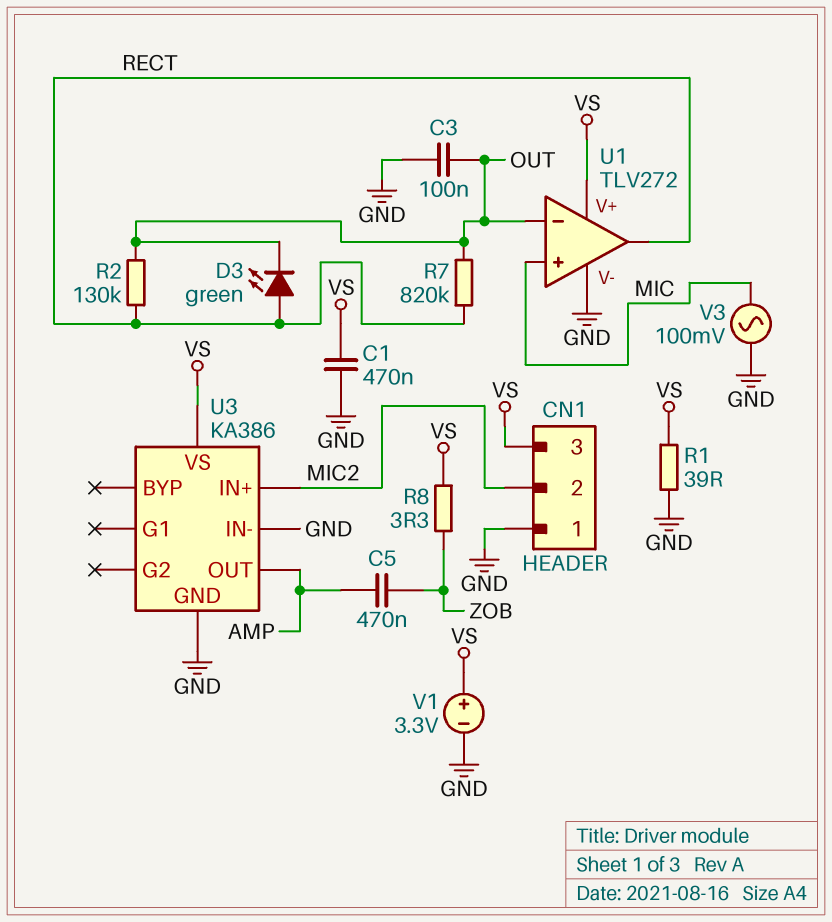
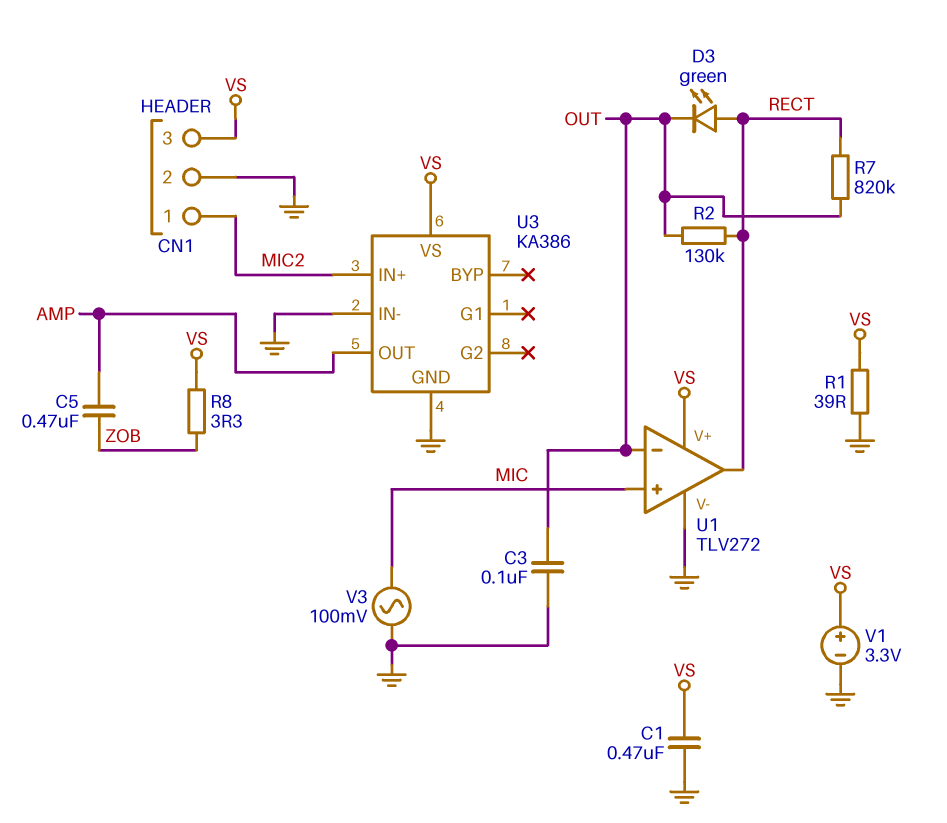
CN1 pin 1: GND -> MIC2
CN1 pin 2: MIC2 -> GND

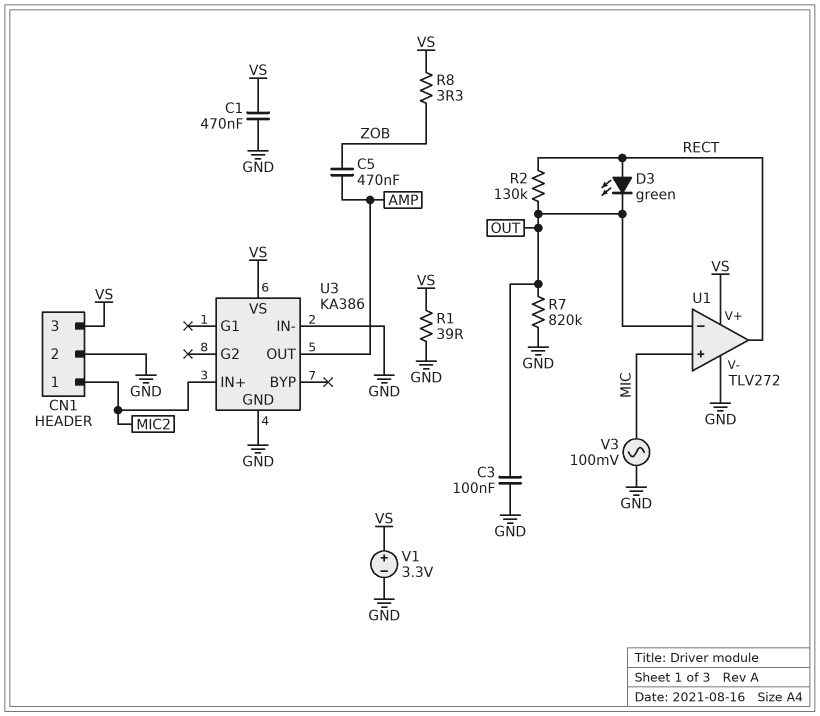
R7: 820k (OUT, RECT) -> 820k (GND, OUT)

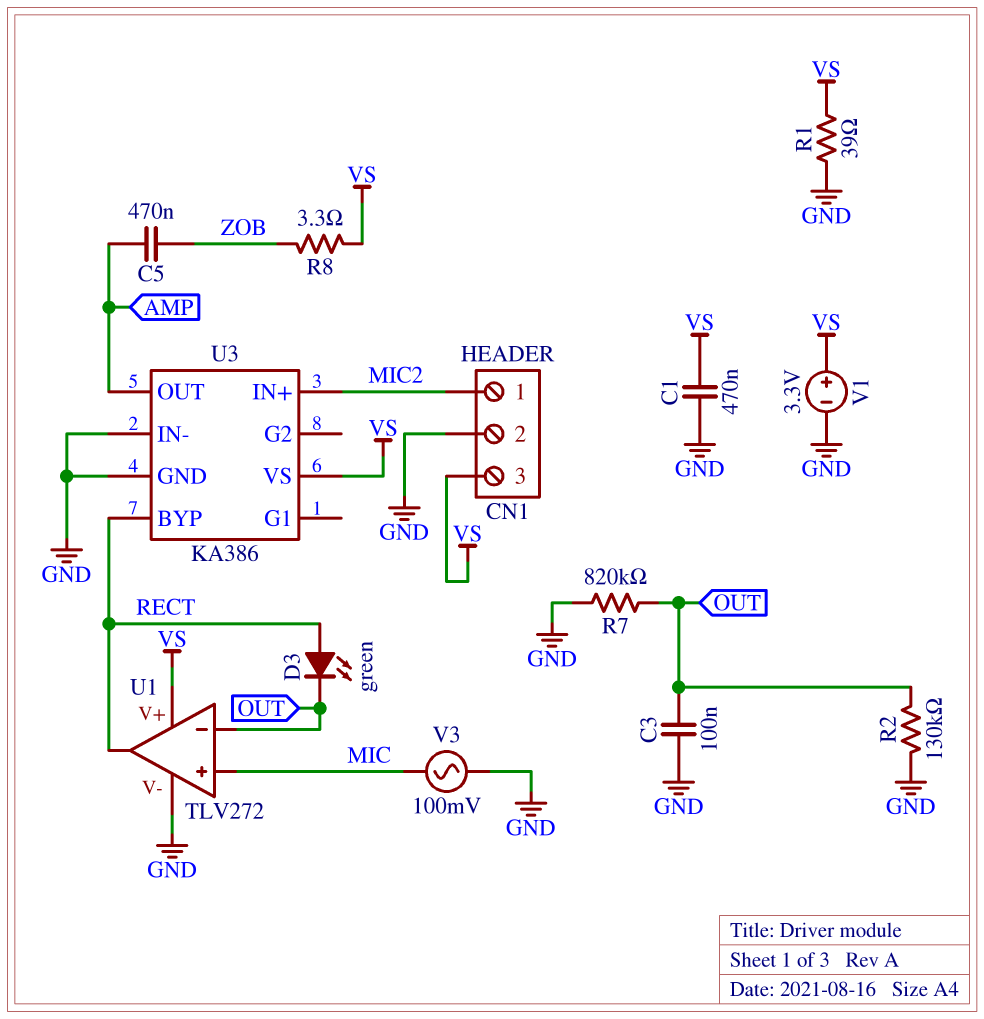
R2: 130k (OUT, RECT) -> 130k (GND, OUT)
U3 pin BYP: none -> RECT

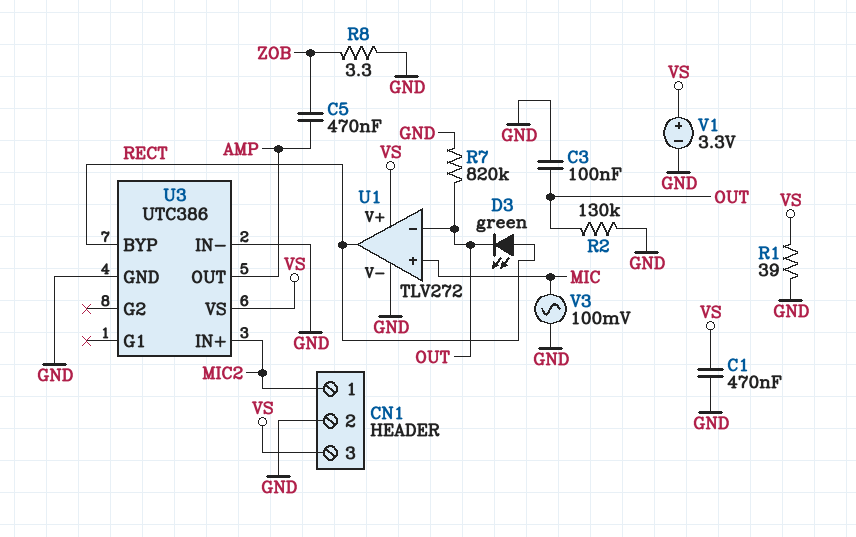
R8: 3.3 (VS, ZOB) -> 3.3 (GND, ZOB)
U3: KA386 -> UTC386

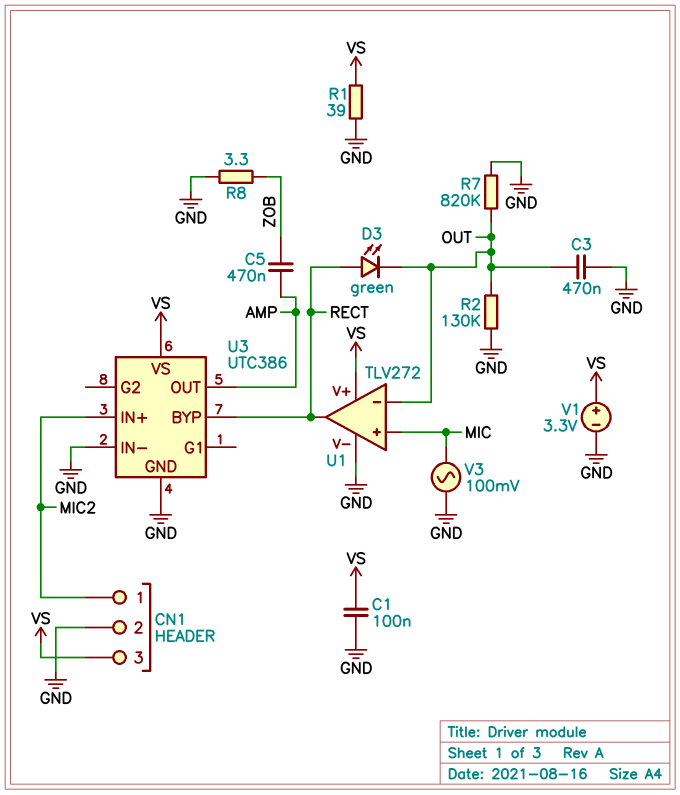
C1: 470nF (GND, VS) -> 100nF (GND, VS)
C3: 100nF (GND, OUT) -> 470nF (GND, OUT)

